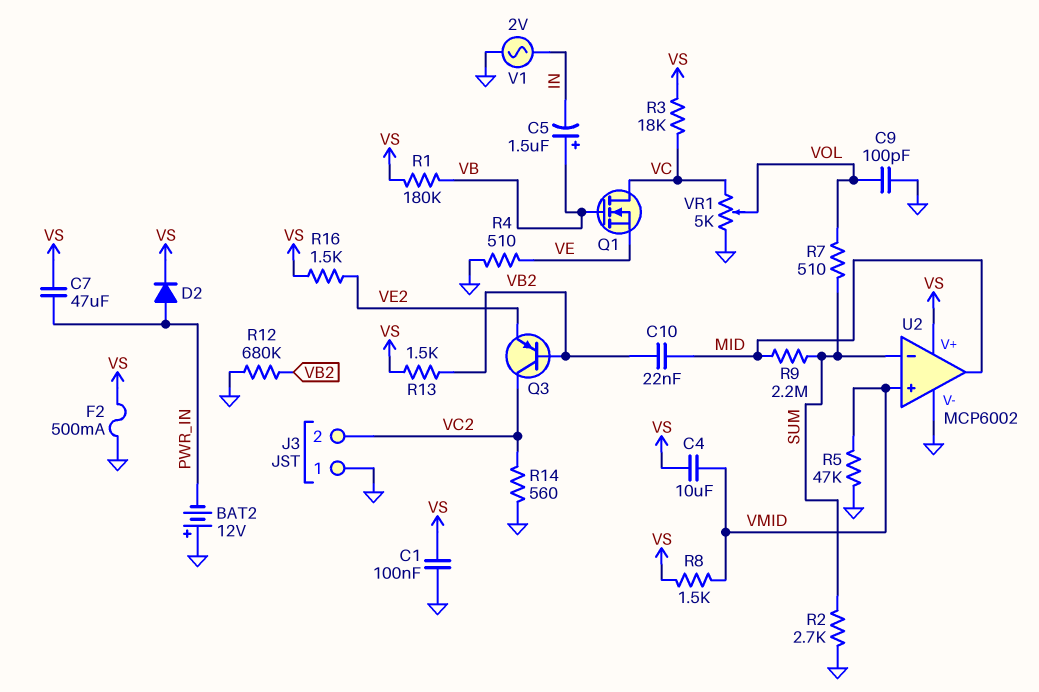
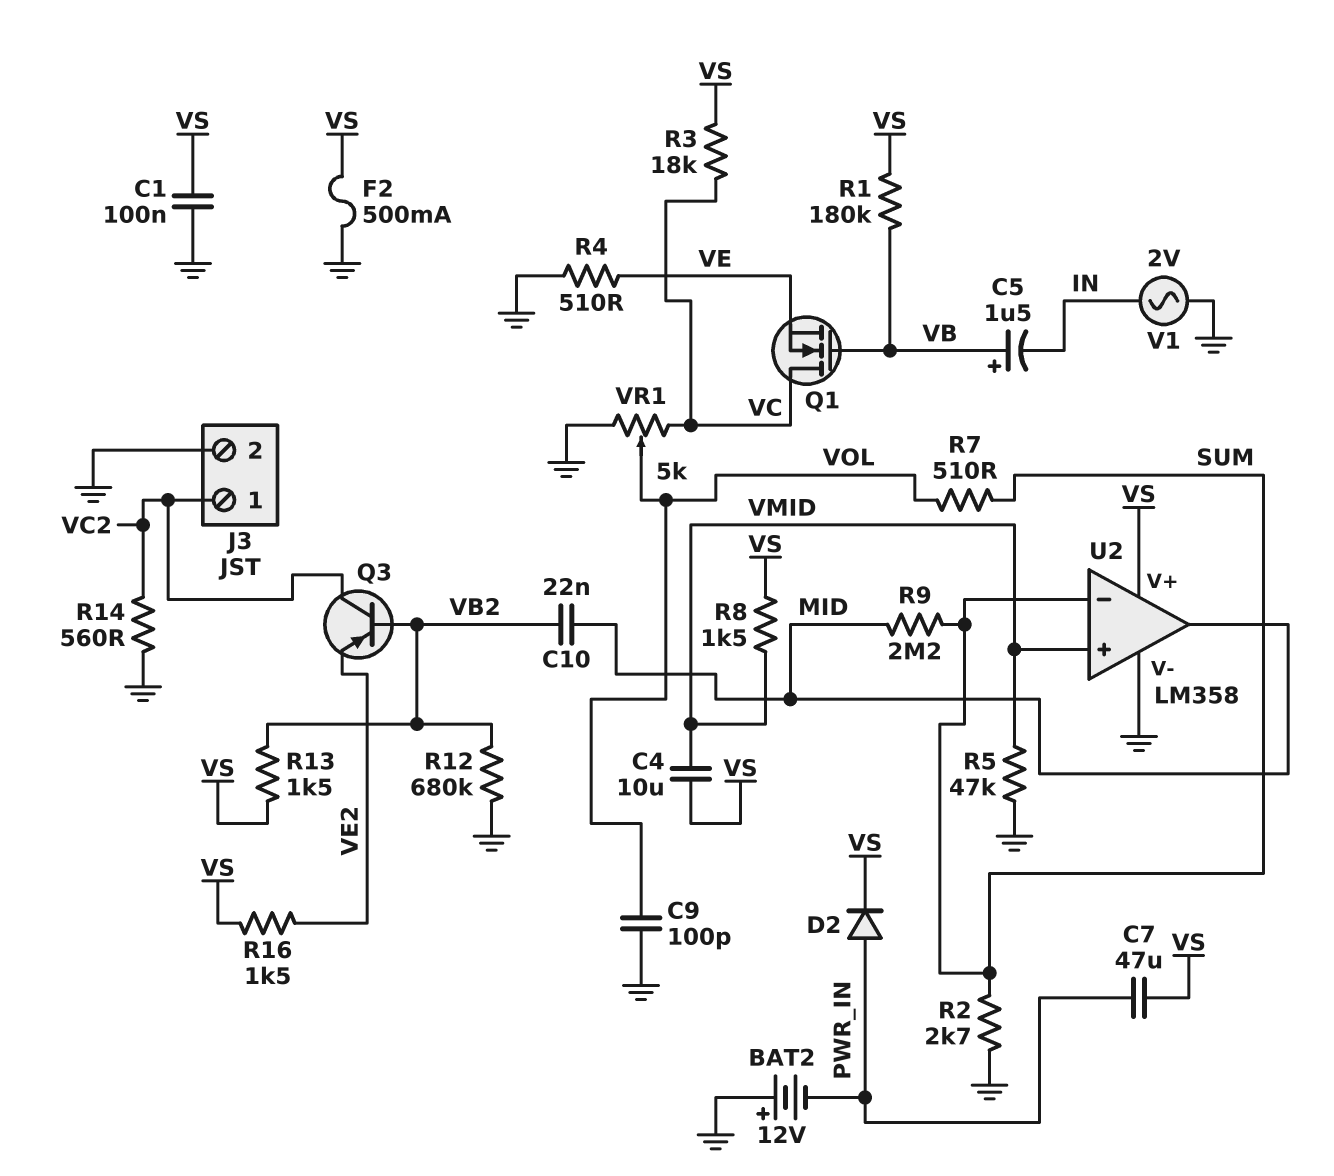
J3 pin 1: GND -> VC2
J3 pin 2: VC2 -> GND
U2: MCP6002 -> LM358

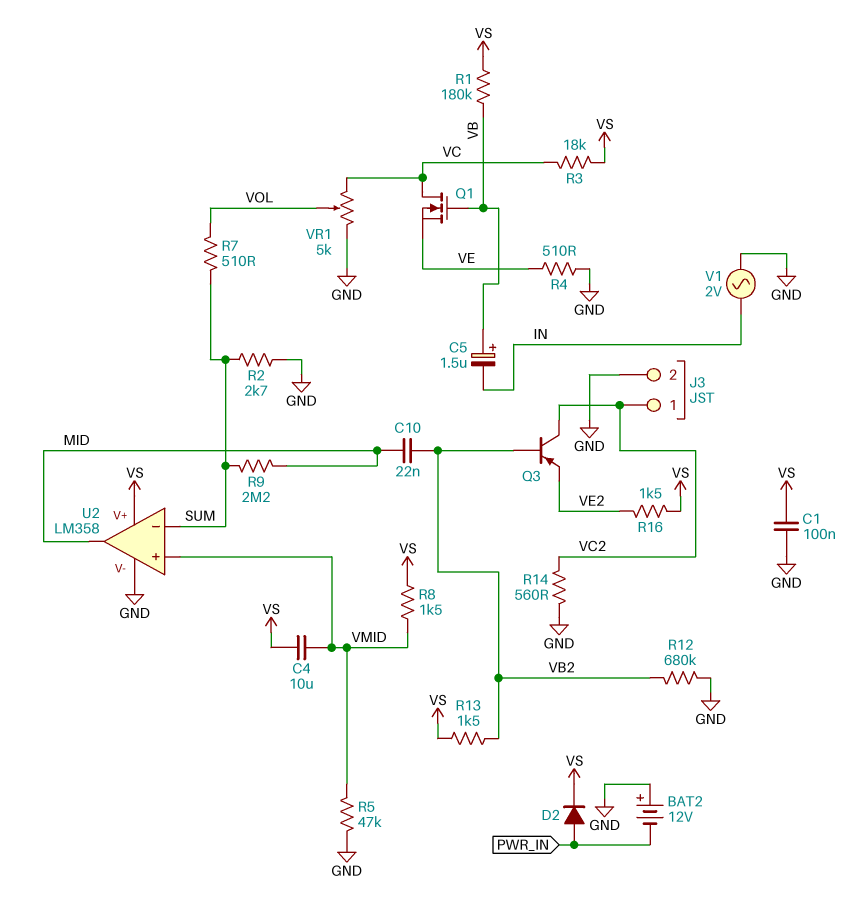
C7: 47uF (PWR_IN, VS) -> none
C9: 100pF (GND, VOL) -> none
F2: 500mA (GND, VS) -> none

